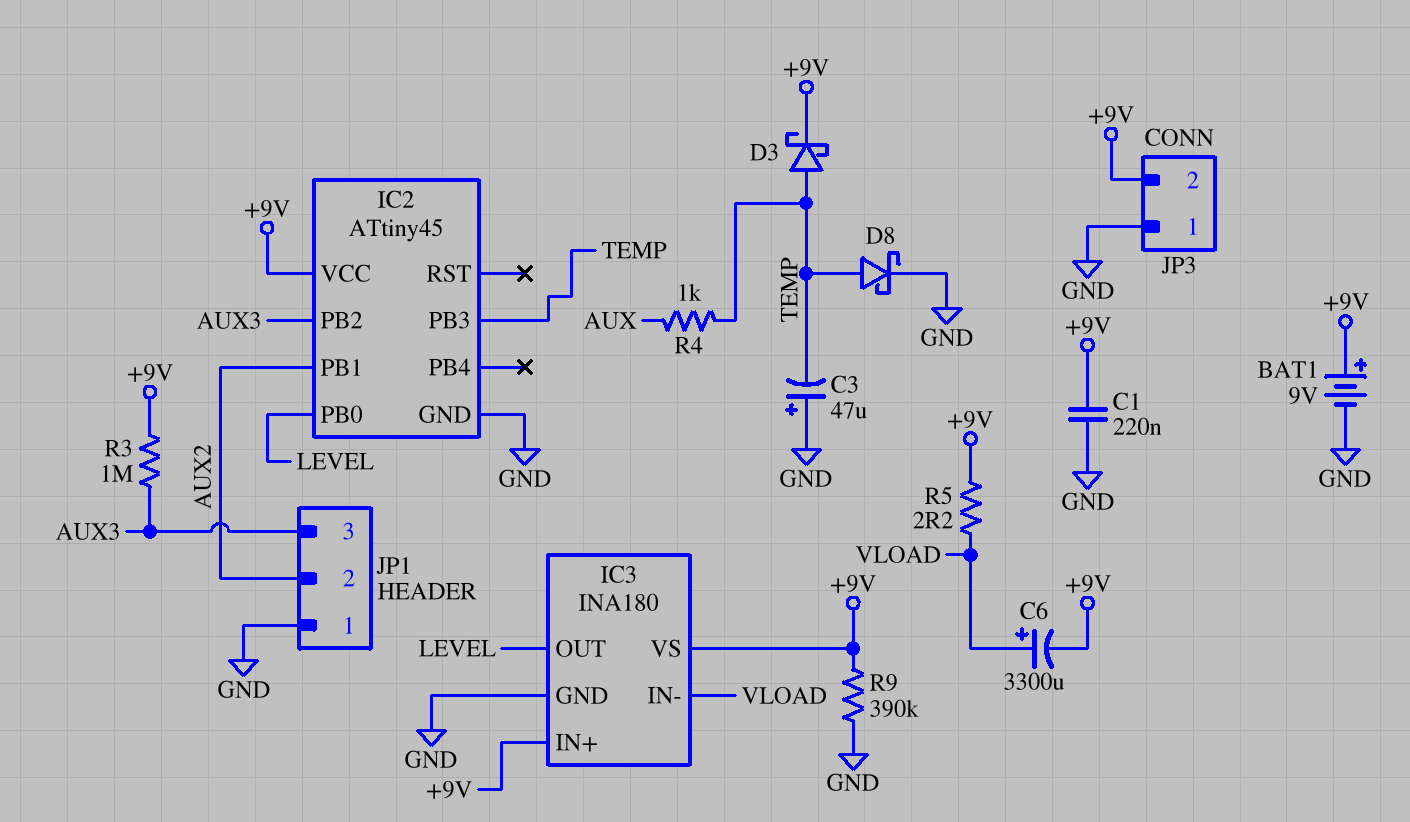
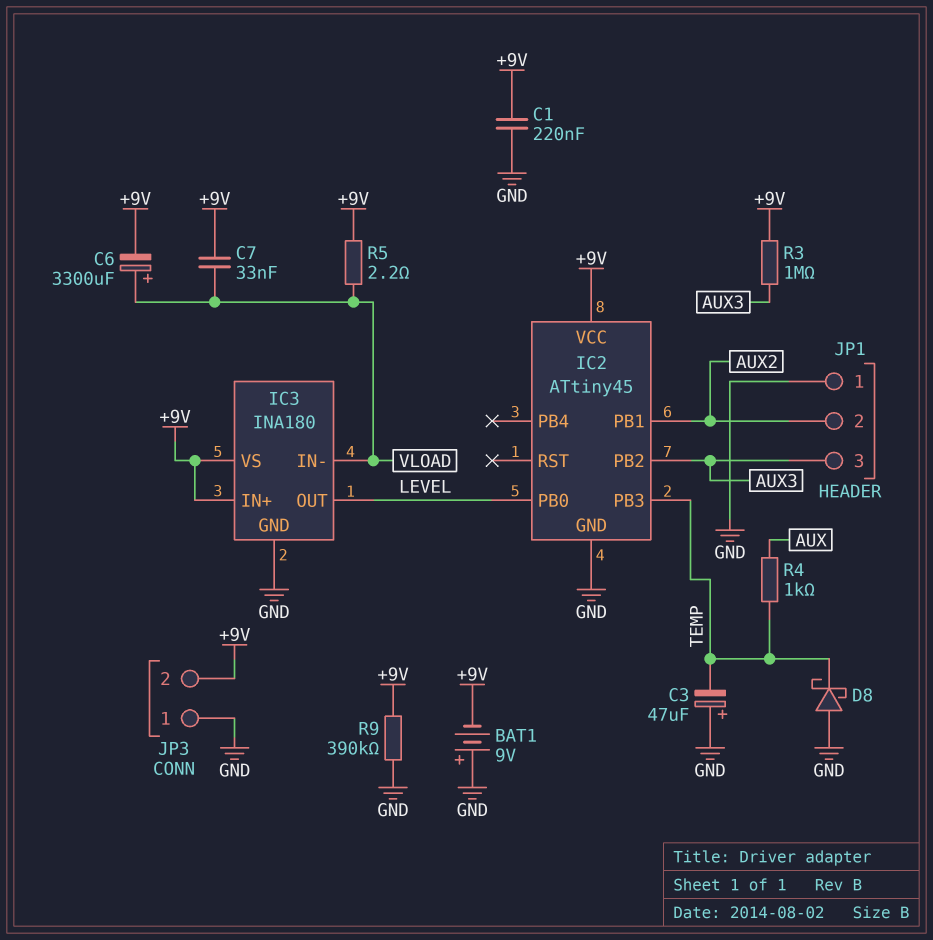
BAT1: 9V (plus +9V, minus GND) -> 9V (plus GND, minus +9V)
C7: none -> 33nF (+9V, VLOAD)
D3: schottky (A TEMP, K +9V) -> none
D8: schottky (A TEMP, K GND) -> schottky (A GND, K TEMP)

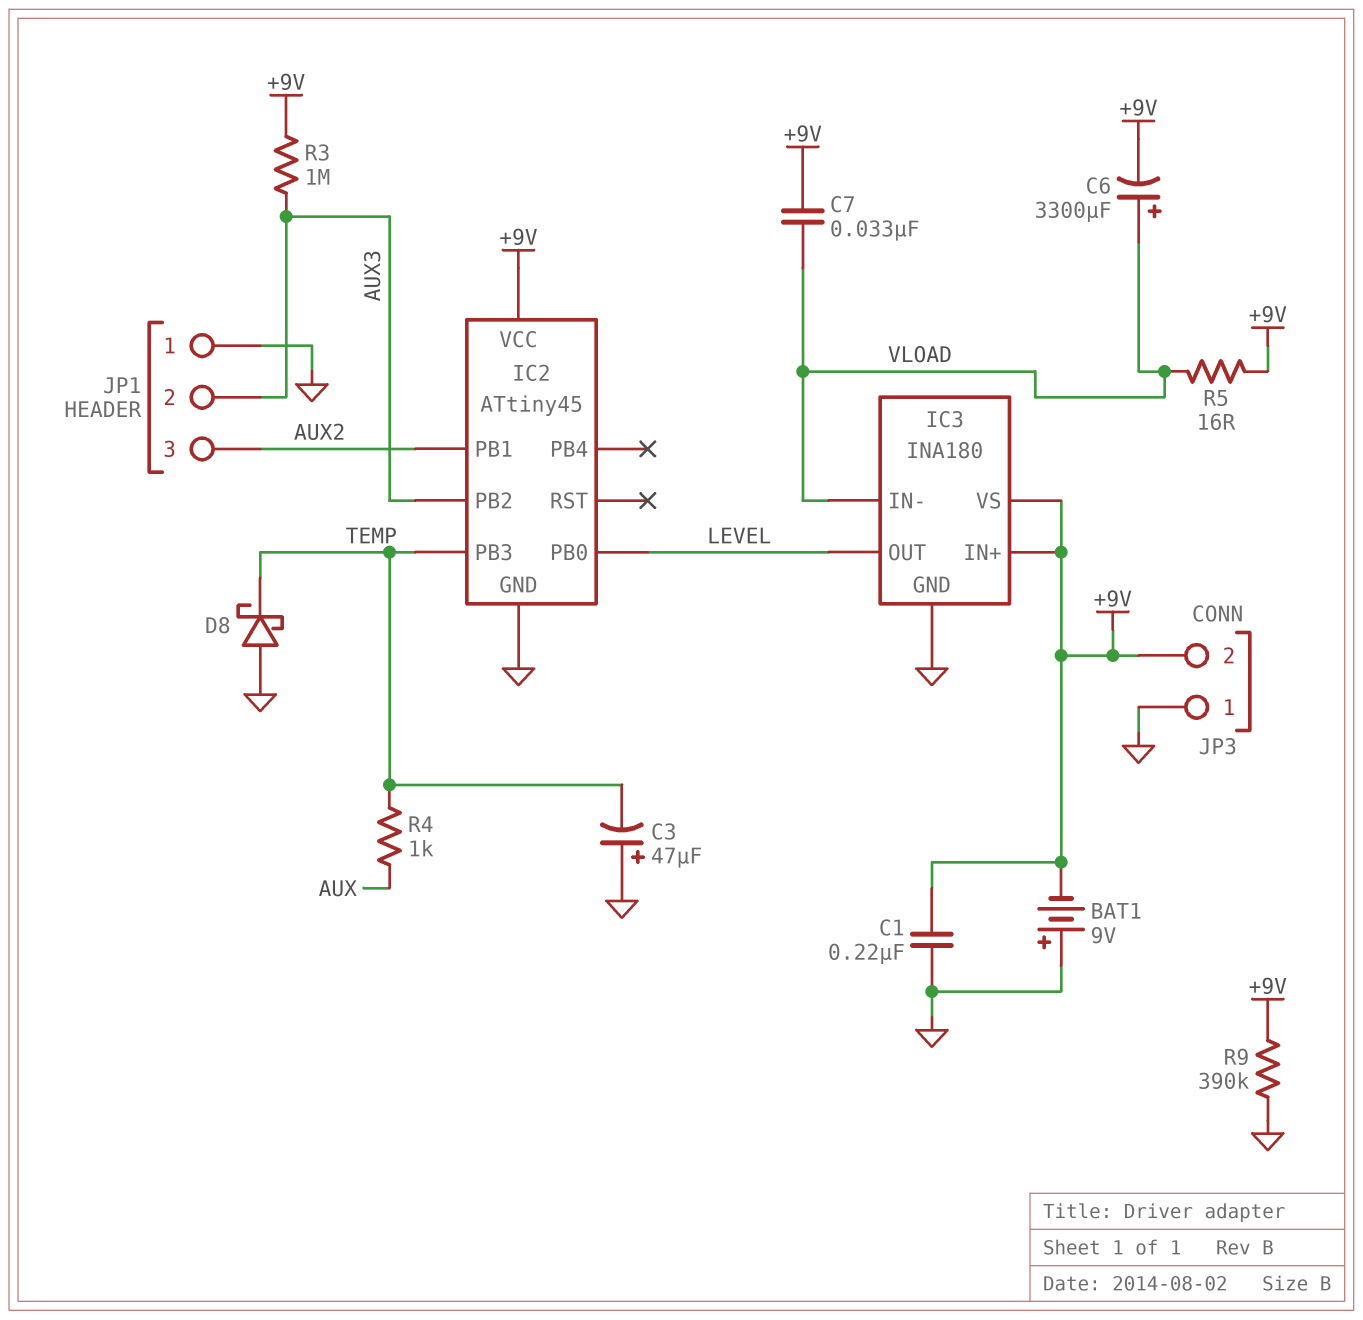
JP1 pin 2: AUX2 -> AUX3
JP1 pin 3: AUX3 -> AUX2
R5: 2.2 (+9V, VLOAD) -> 16 (+9V, VLOAD)

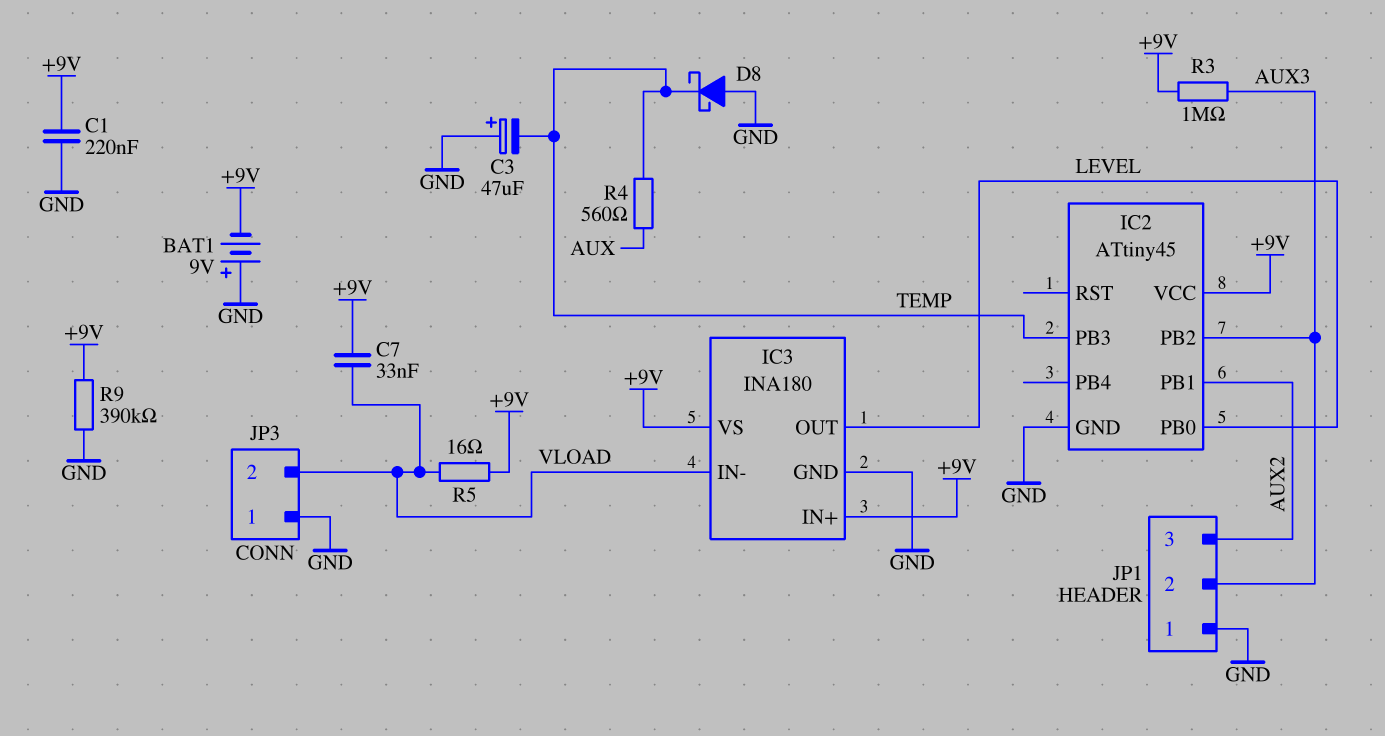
C6: 3300uF (plus VLOAD, minus +9V) -> none
JP3 pin 2: +9V -> VLOAD
R4: 1k (AUX, TEMP) -> 560 (AUX, TEMP)

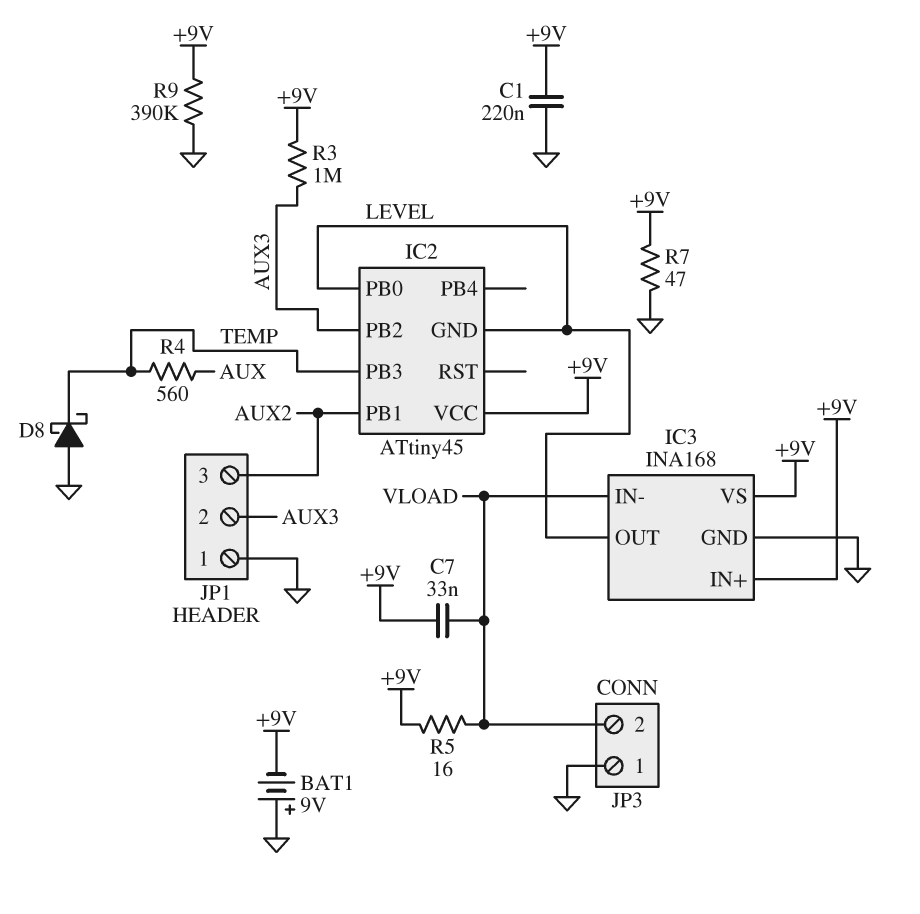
C3: 47uF (plus GND, minus TEMP) -> none
IC2 pin GND: GND -> LEVEL
IC3: INA180 -> INA168
R7: none -> 47 (+9V, GND)

